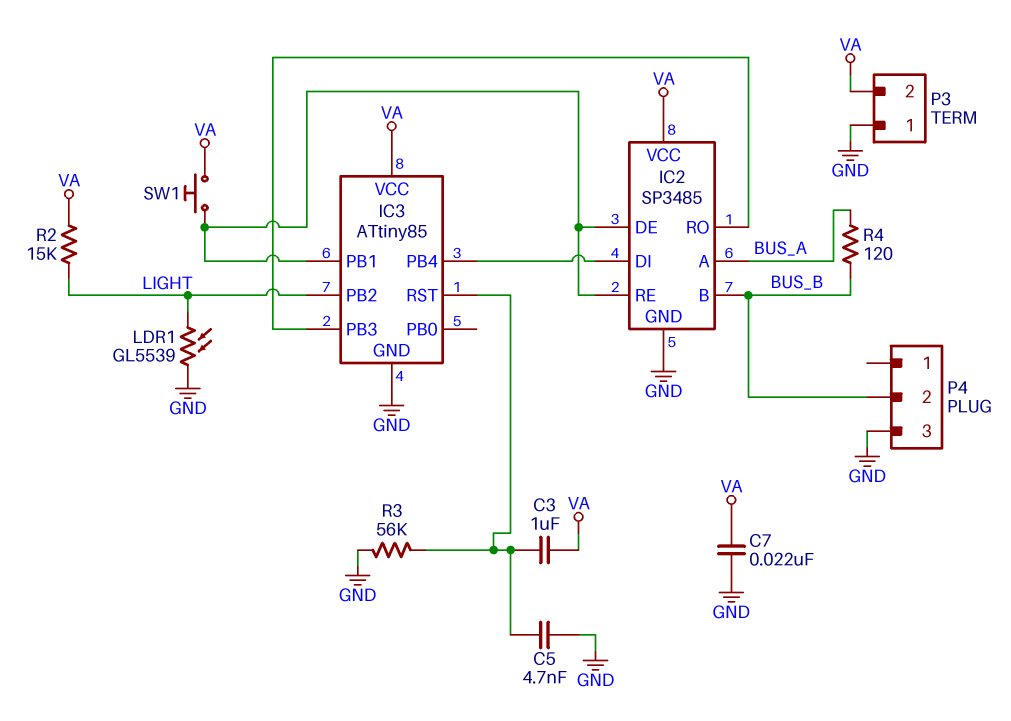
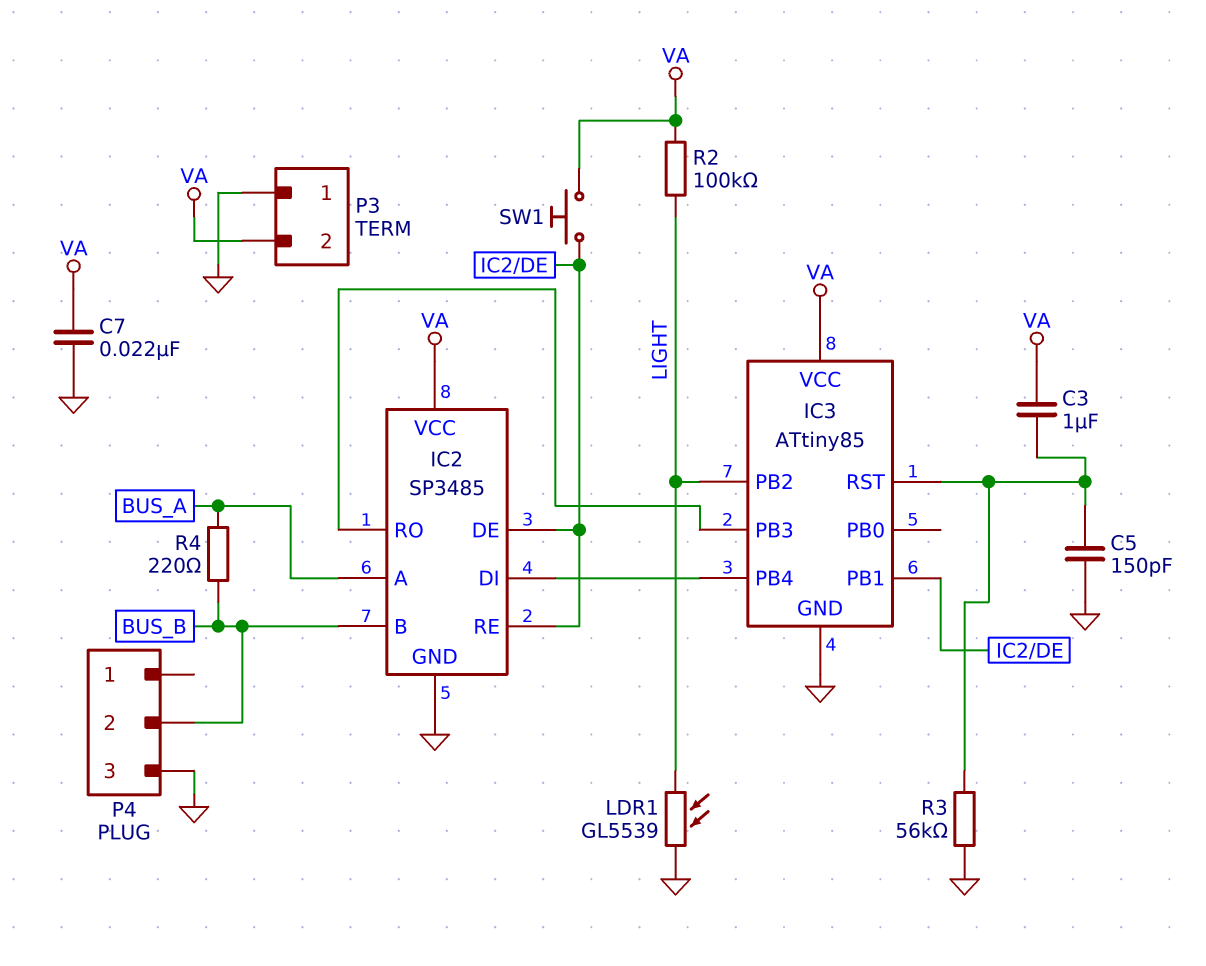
C5: 4.7nF (GND, IC3/RST) -> 150pF (GND, IC3/RST)
R2: 15k (LIGHT, VA) -> 100k (LIGHT, VA)
R4: 120 (BUS_A, BUS_B) -> 220 (BUS_A, BUS_B)

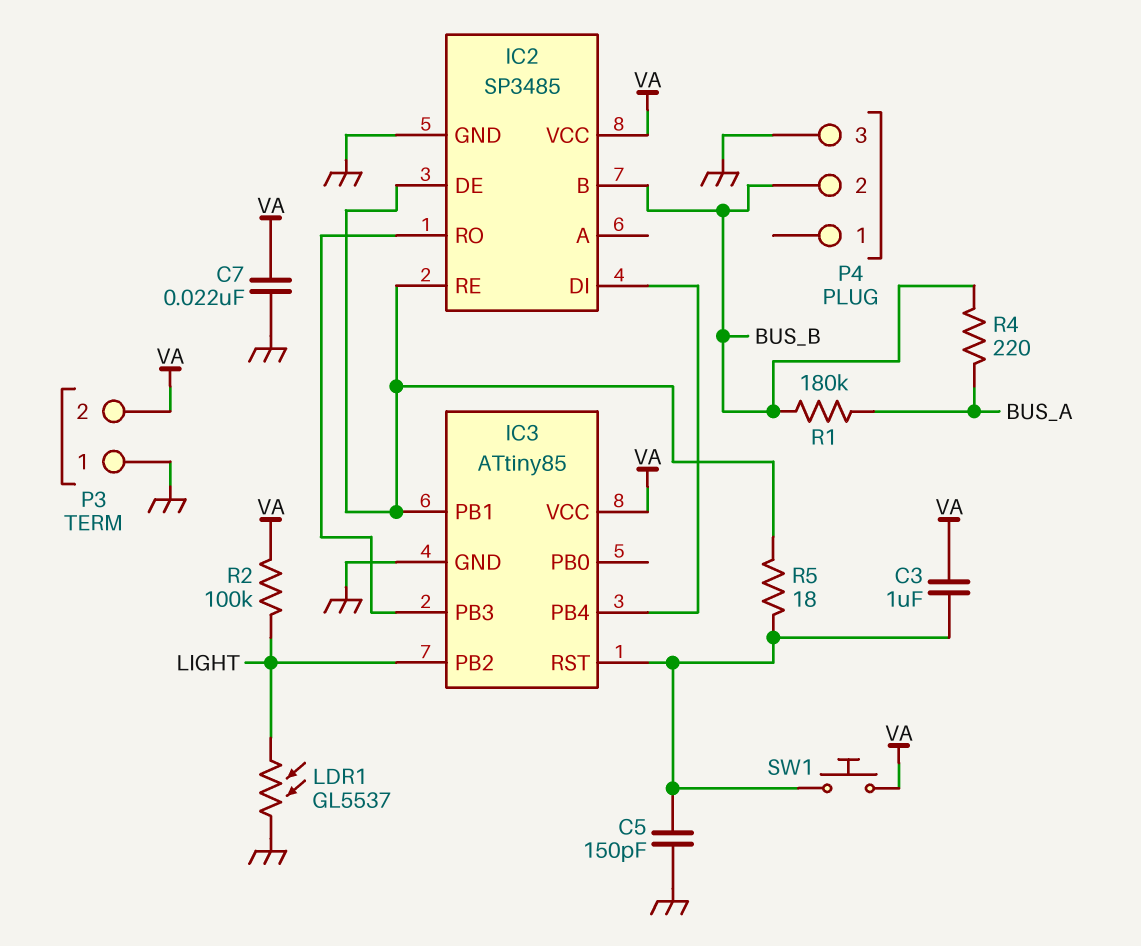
IC2 pin A: BUS_A -> none
LDR1: GL5539 (GND, LIGHT) -> GL5537 (GND, LIGHT)
R1: none -> 180k (BUS_A, BUS_B)
R3: 56k (GND, IC3/RST) -> none
R5: none -> 18 (IC2/DE, IC3/RST)
SW1: button (IC2/DE, VA) -> button (IC3/RST, VA)

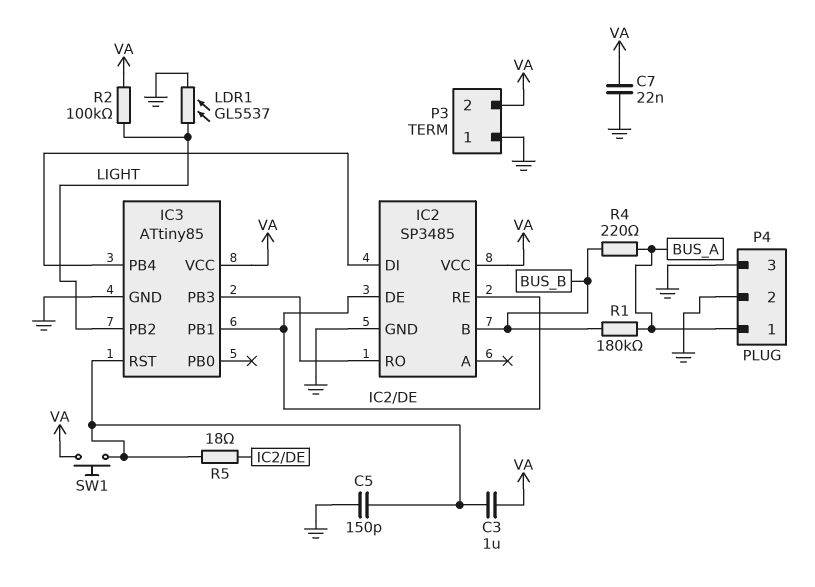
P4 pin 1: none -> BUS_A
P4 pin 2: BUS_B -> GND

